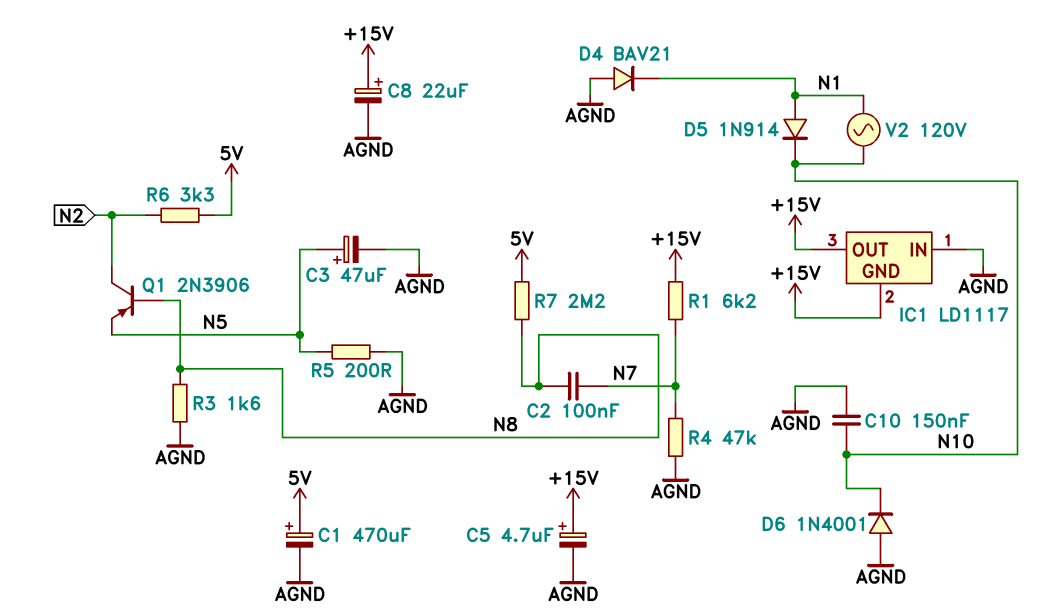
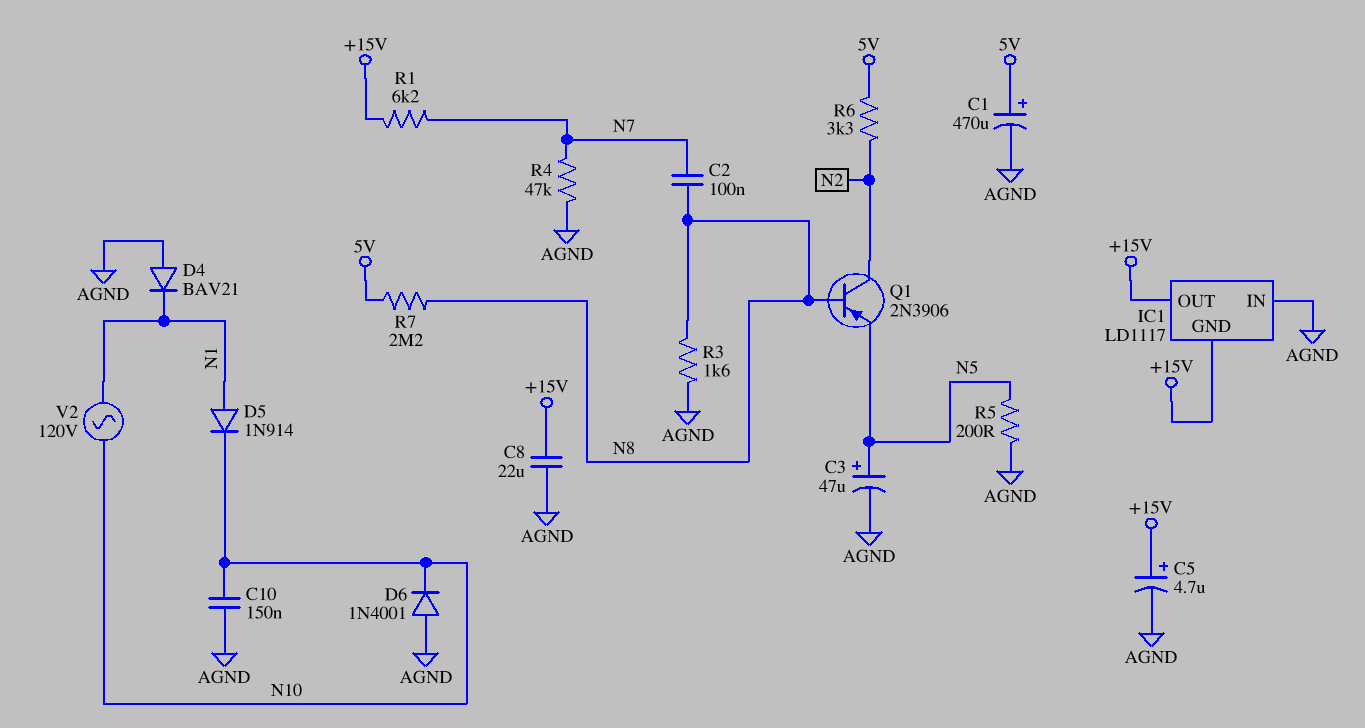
C8: 22uF (plus +15V, minus AGND) -> 22uF (+15V, AGND)

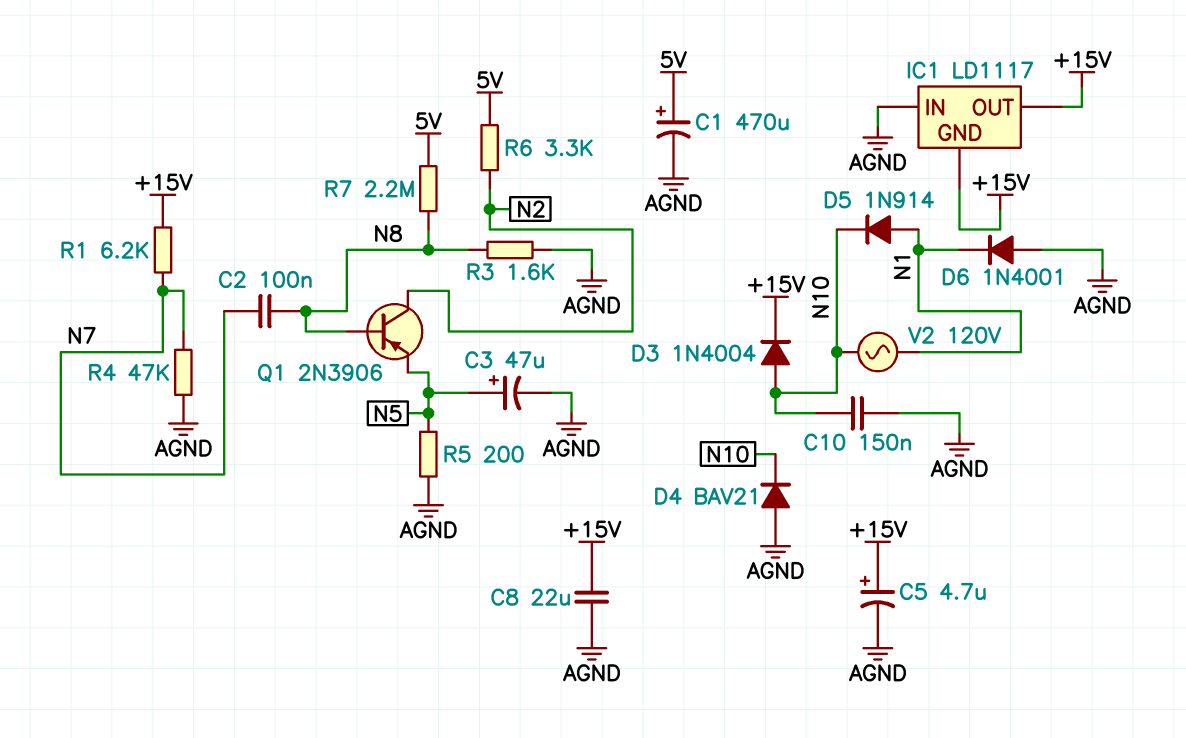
D3: none -> diode 1N4004 (A N10, K +15V)
D4: diode BAV21 (A AGND, K N1) -> diode BAV21 (A AGND, K N10)
D6: diode 1N4001 (A AGND, K N10) -> diode 1N4001 (A AGND, K N1)

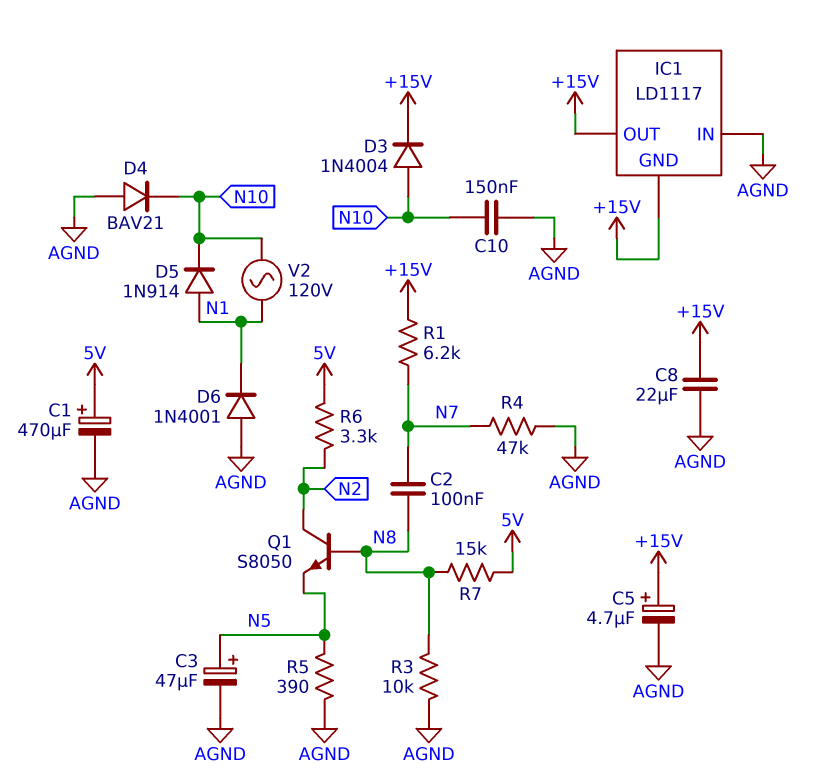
Q1: PNP 2N3906 (B N8, C N2, E N5) -> NPN S8050 (B N8, C N2, E N5)
R3: 1.6k (AGND, N8) -> 10k (AGND, N8)
R5: 200 (AGND, N5) -> 390 (AGND, N5)
R7: 2.2M (5V, N8) -> 15k (5V, N8)

